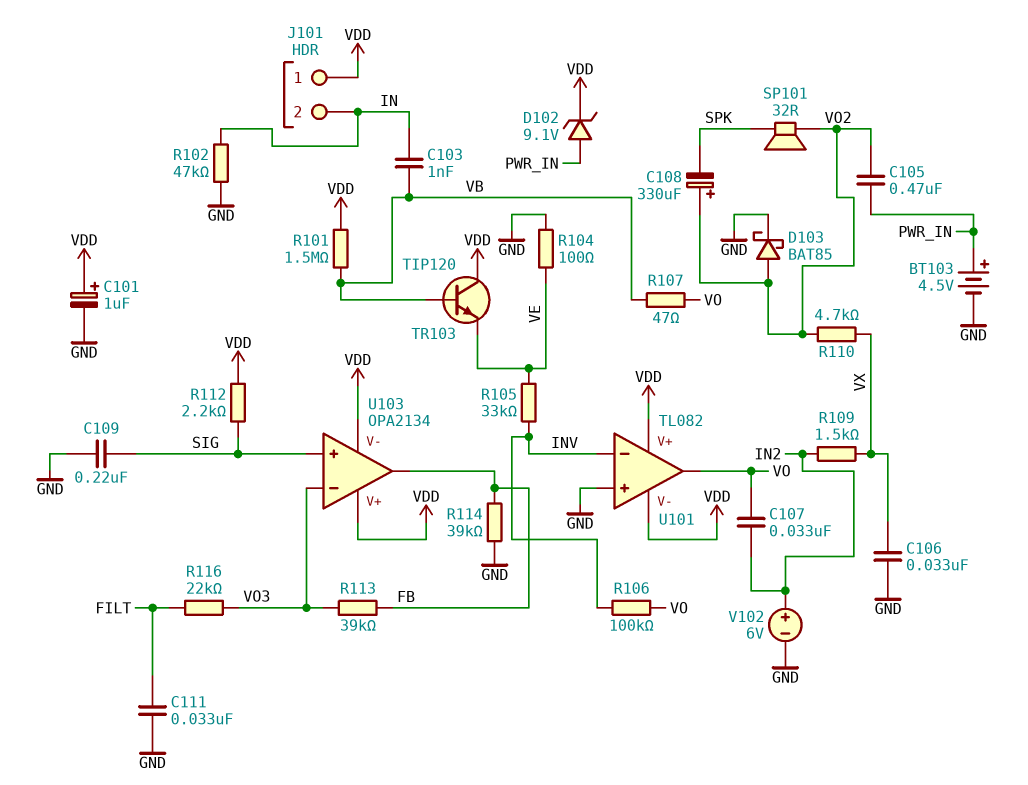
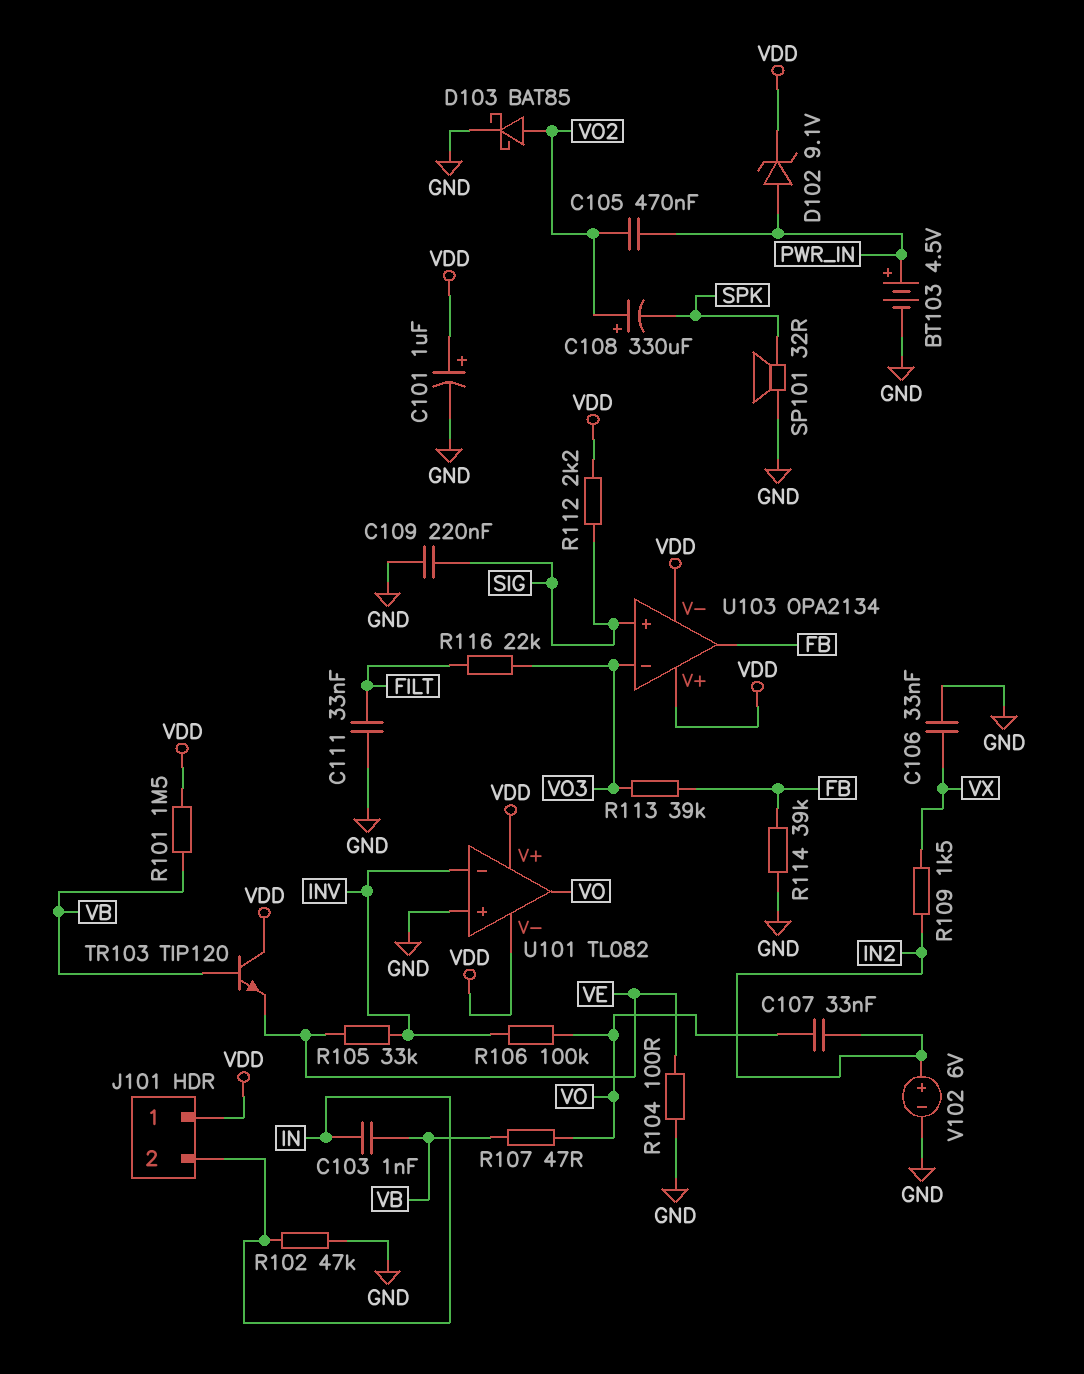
R110: 4.7k (VO2, VX) -> none
SP101: speaker 32R (SPK, VO2) -> speaker 32R (GND, SPK)

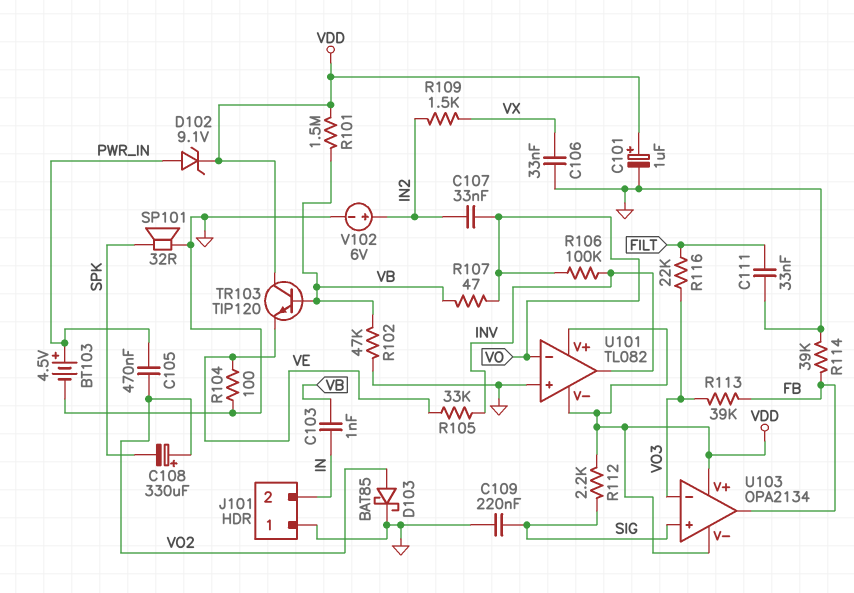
J101 pin 1: VDD -> GND
R102: 47k (GND, IN) -> 47k (GND, VB)
U101 pin in-: INV -> VO
U101 pin out: VO -> INV

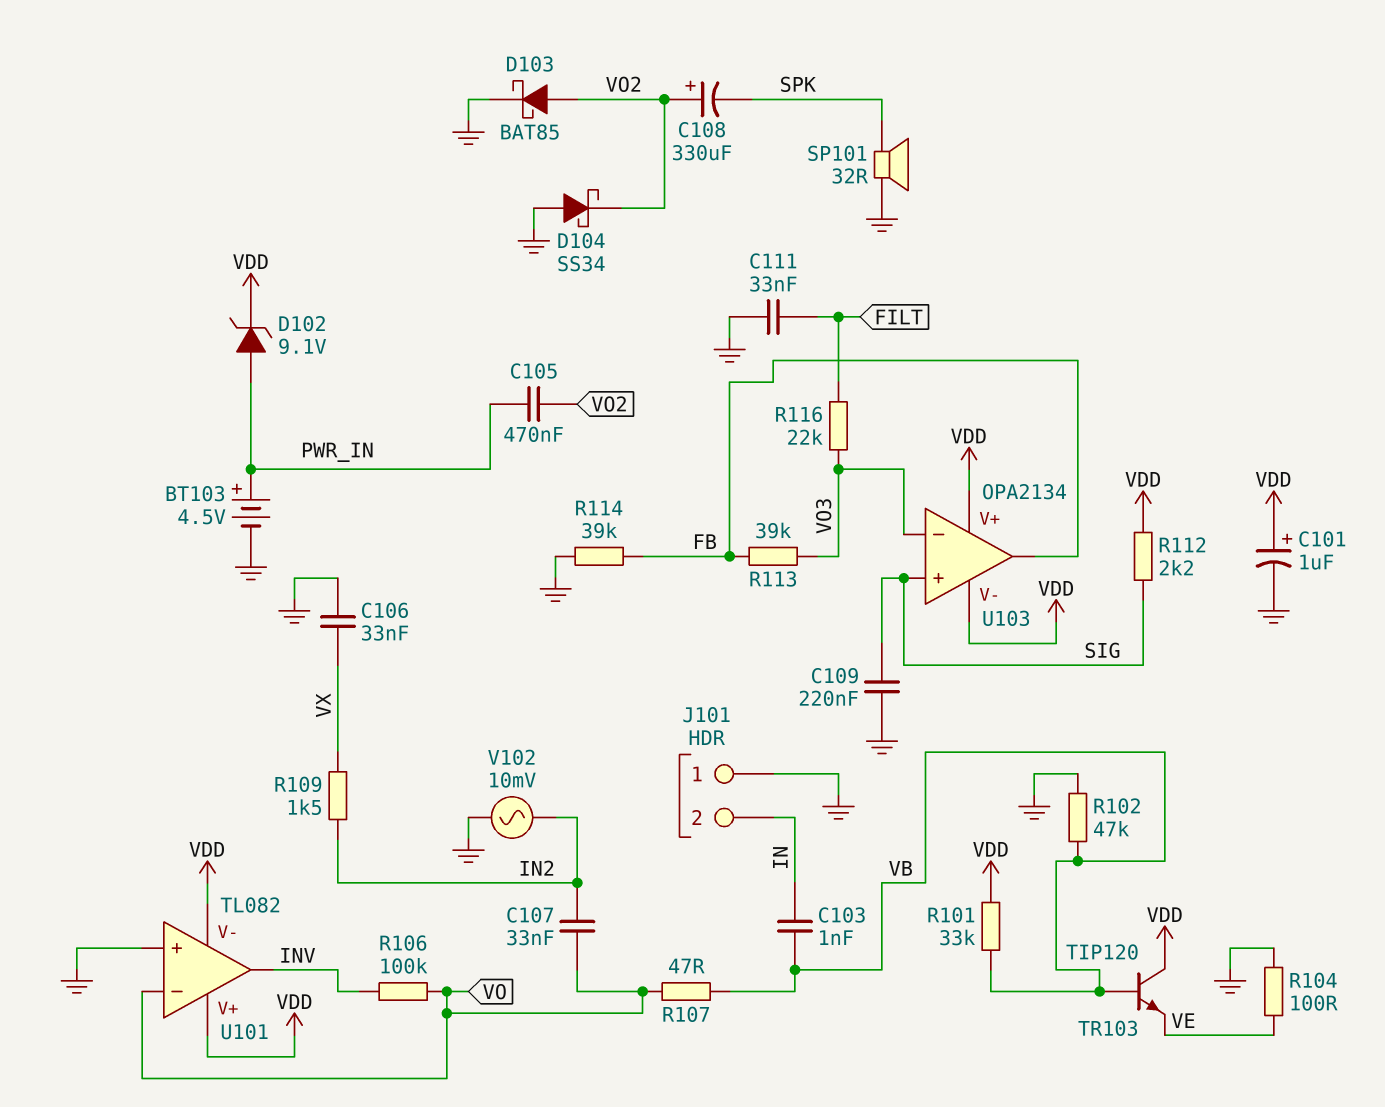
D104: none -> schottky SS34 (A GND, K VO2)
R101: 1.5M (VB, VDD) -> 33k (VB, VDD)
R105: 33k (INV, VE) -> none
V102: 6V (plus IN2, minus GND) -> AC 10mV (GND, IN2)

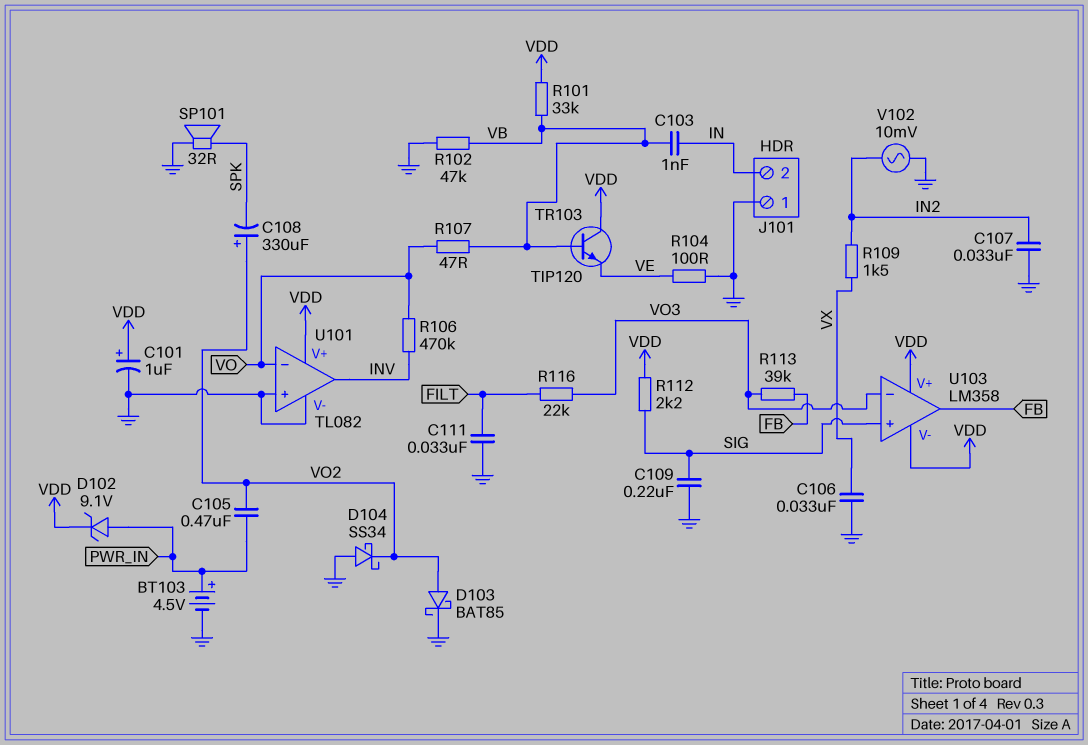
C107: 33nF (IN2, VO) -> 33nF (GND, IN2)
R106: 100k (INV, VO) -> 470k (INV, VO)
R114: 39k (FB, GND) -> none
U101 pin V-: VDD -> GND
U103: OPA2134 -> LM358

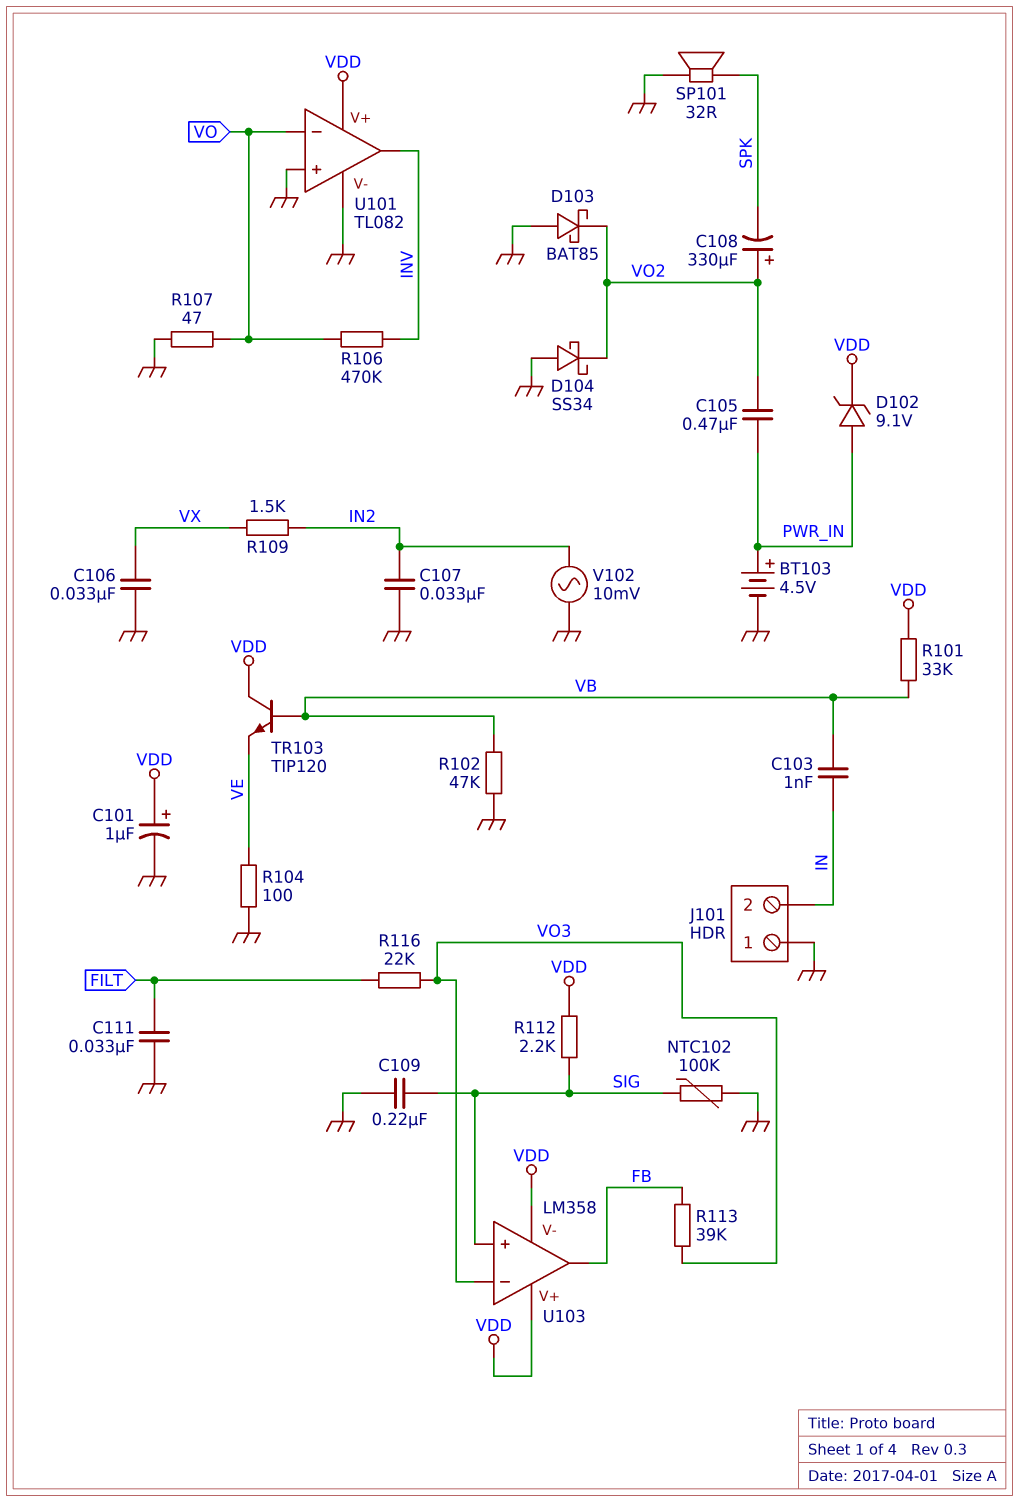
D103: schottky BAT85 (A VO2, K GND) -> schottky BAT85 (A GND, K VO2)
NTC102: none -> 100k (GND, SIG)
R107: 47 (VB, VO) -> 47 (GND, VO)

